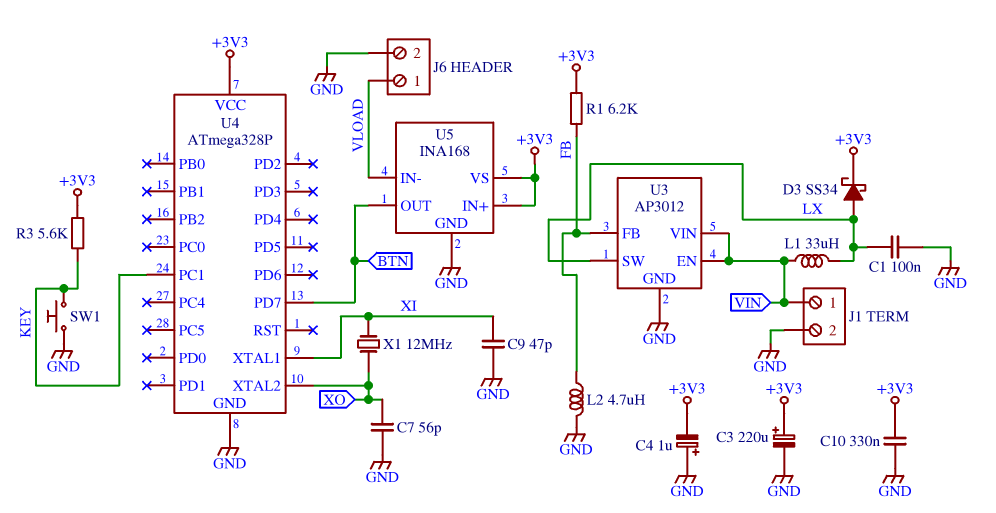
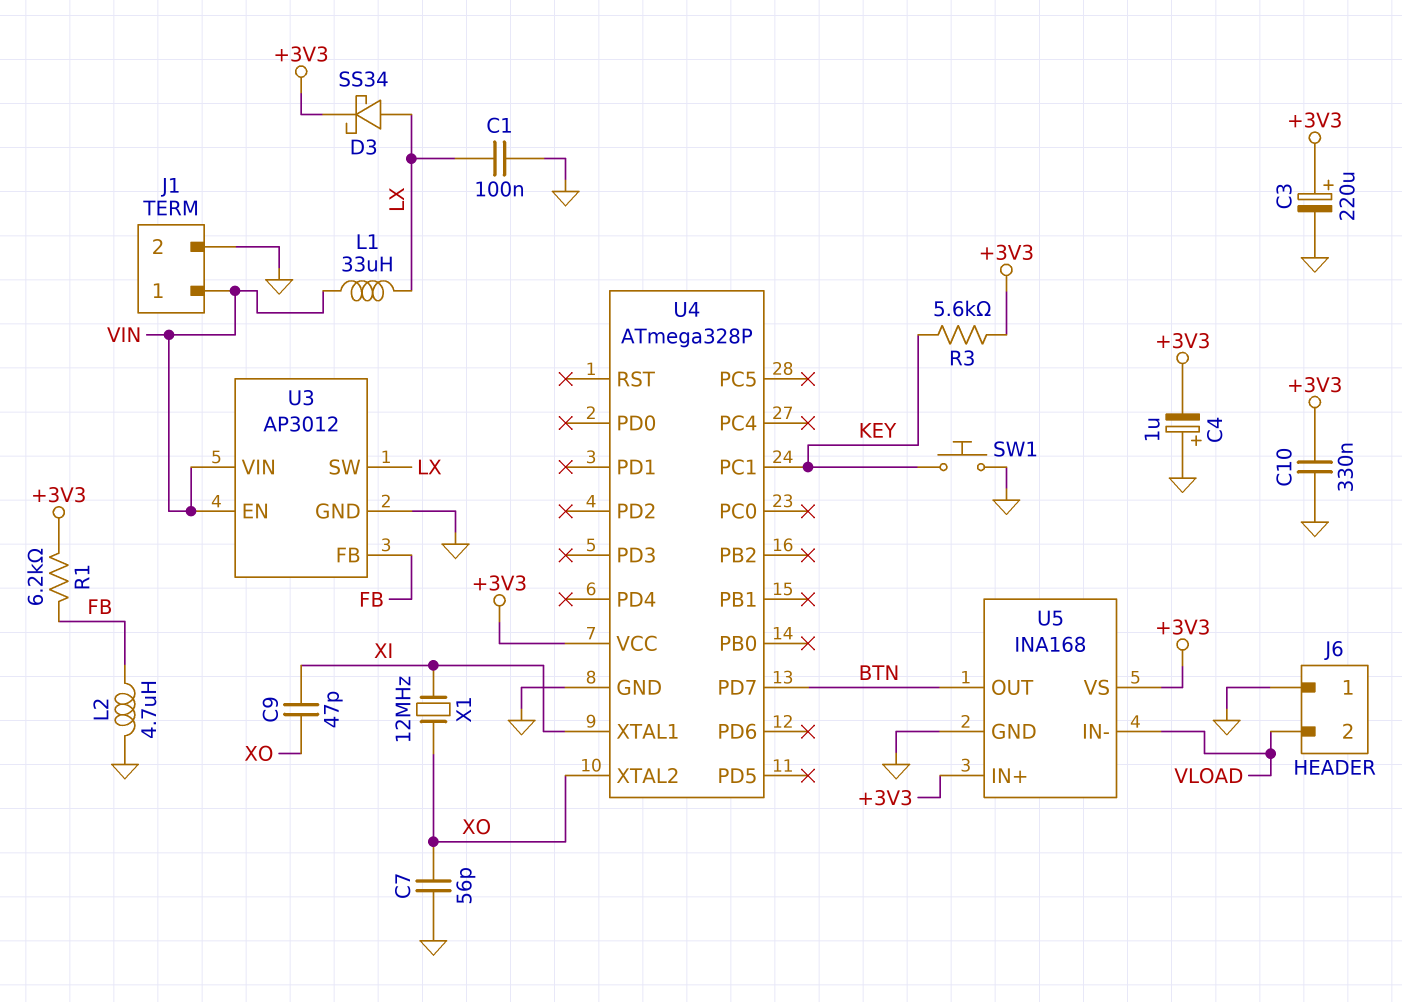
C9: 47pF (GND, XI) -> 47pF (XI, XO)
J6 pin 1: VLOAD -> GND
J6 pin 2: GND -> VLOAD

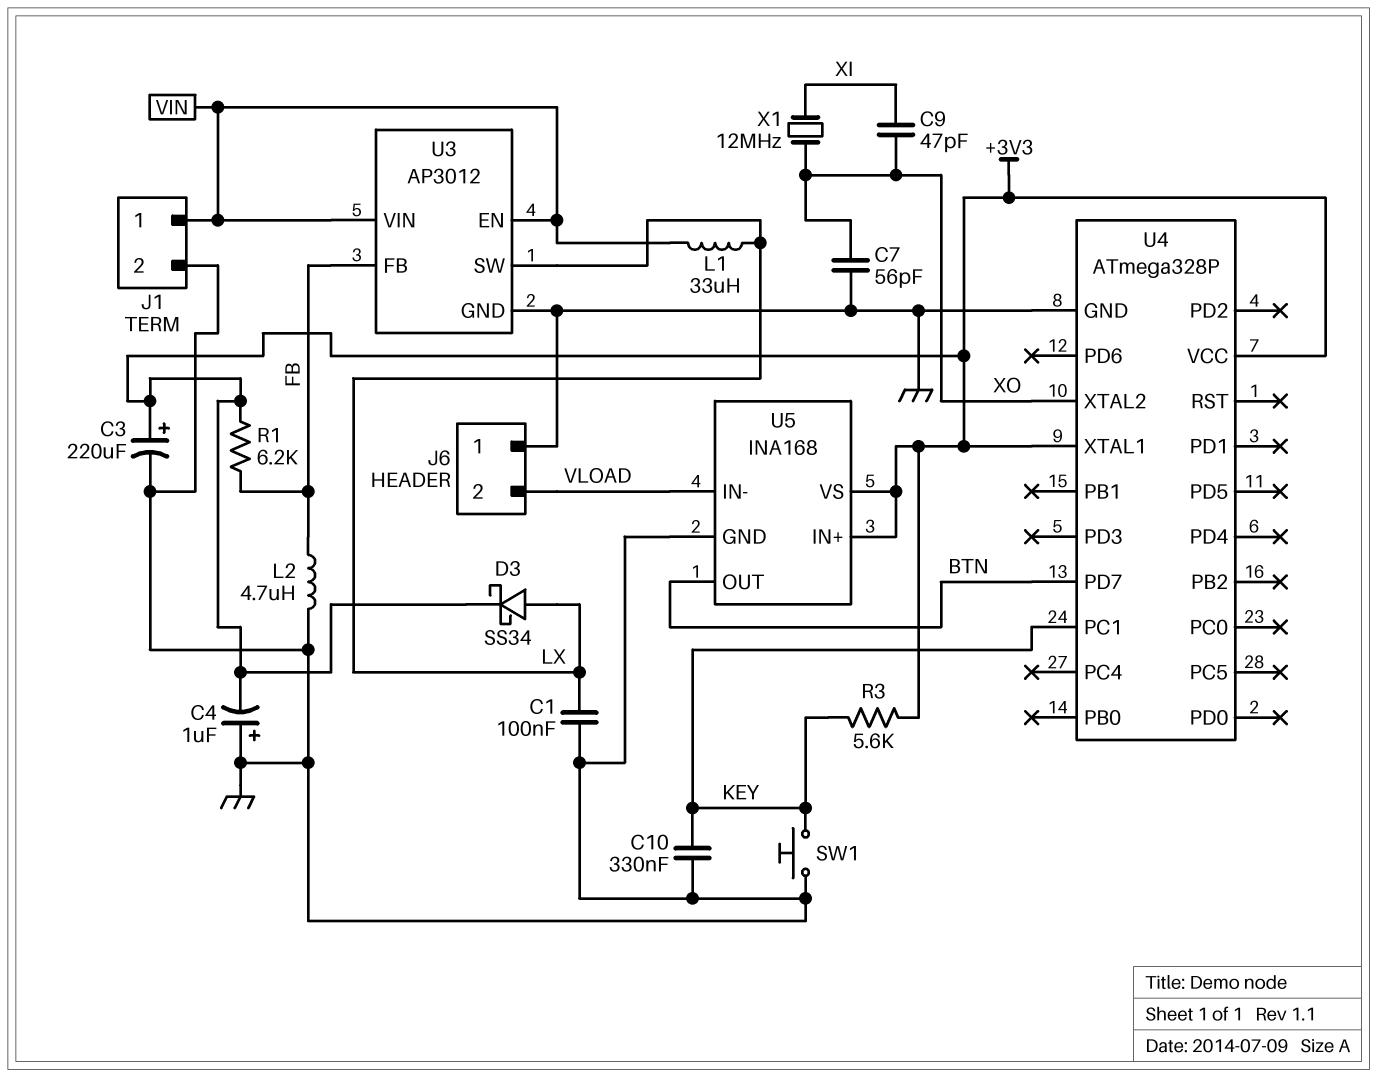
C10: 330nF (+3V3, GND) -> 330nF (GND, KEY)
U4 pin XTAL1: XI -> +3V3

